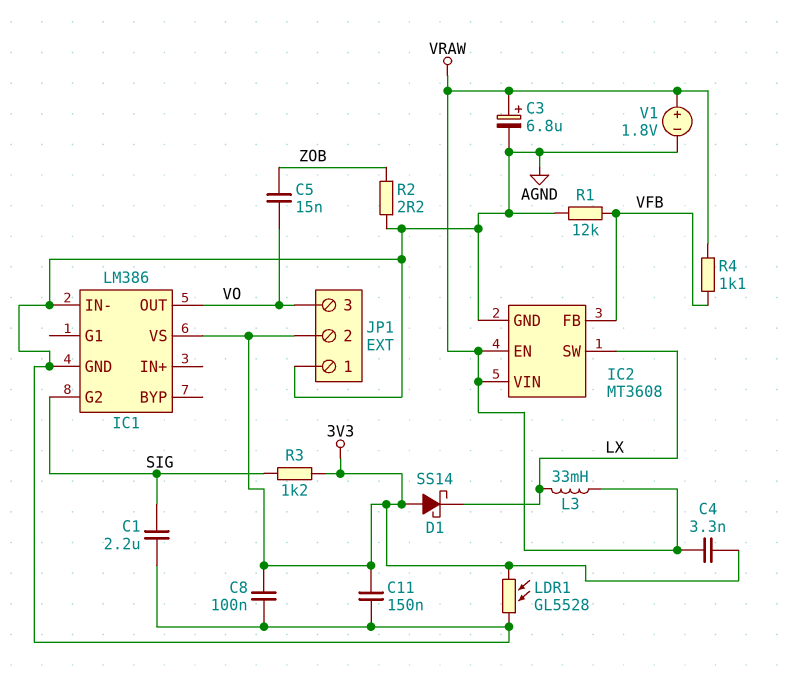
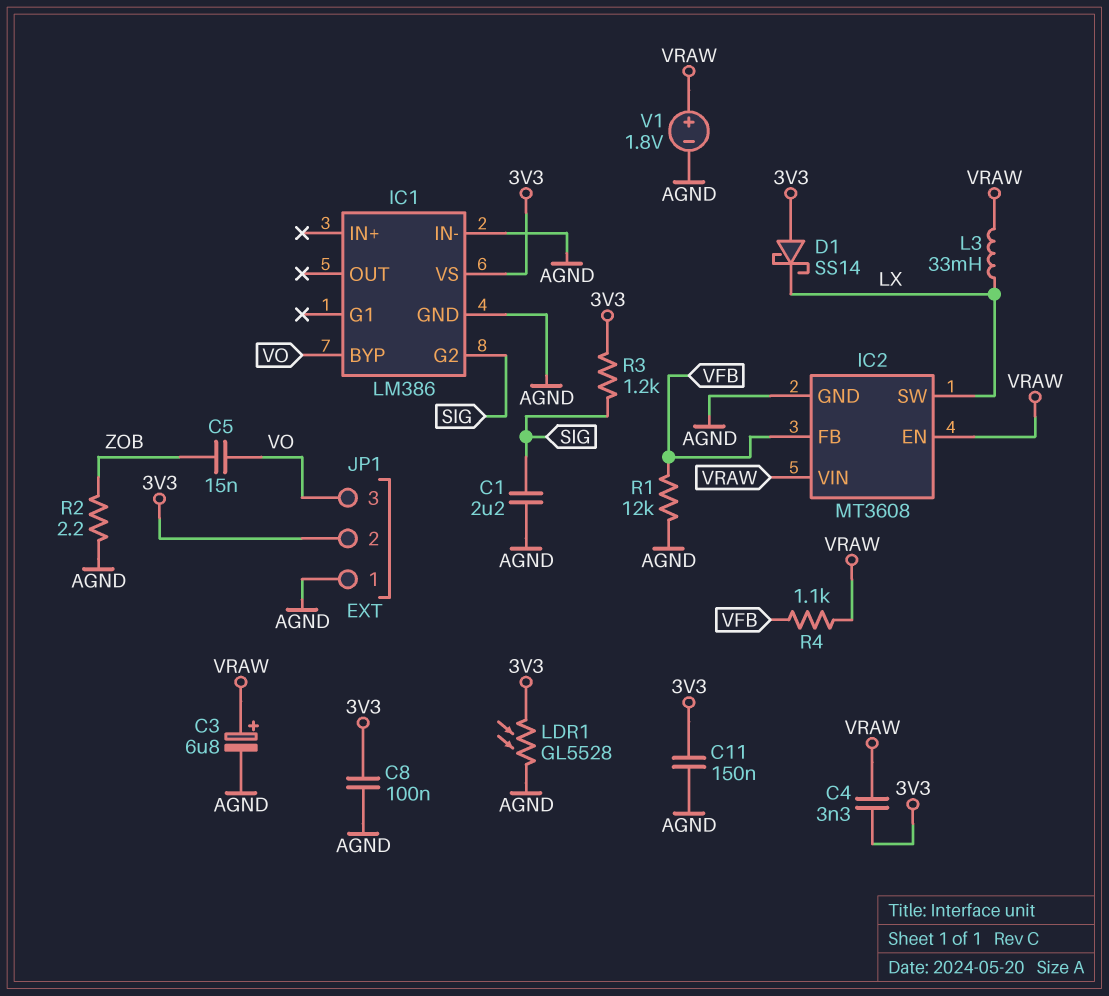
IC1 pin BYP: none -> VO
IC1 pin OUT: VO -> none

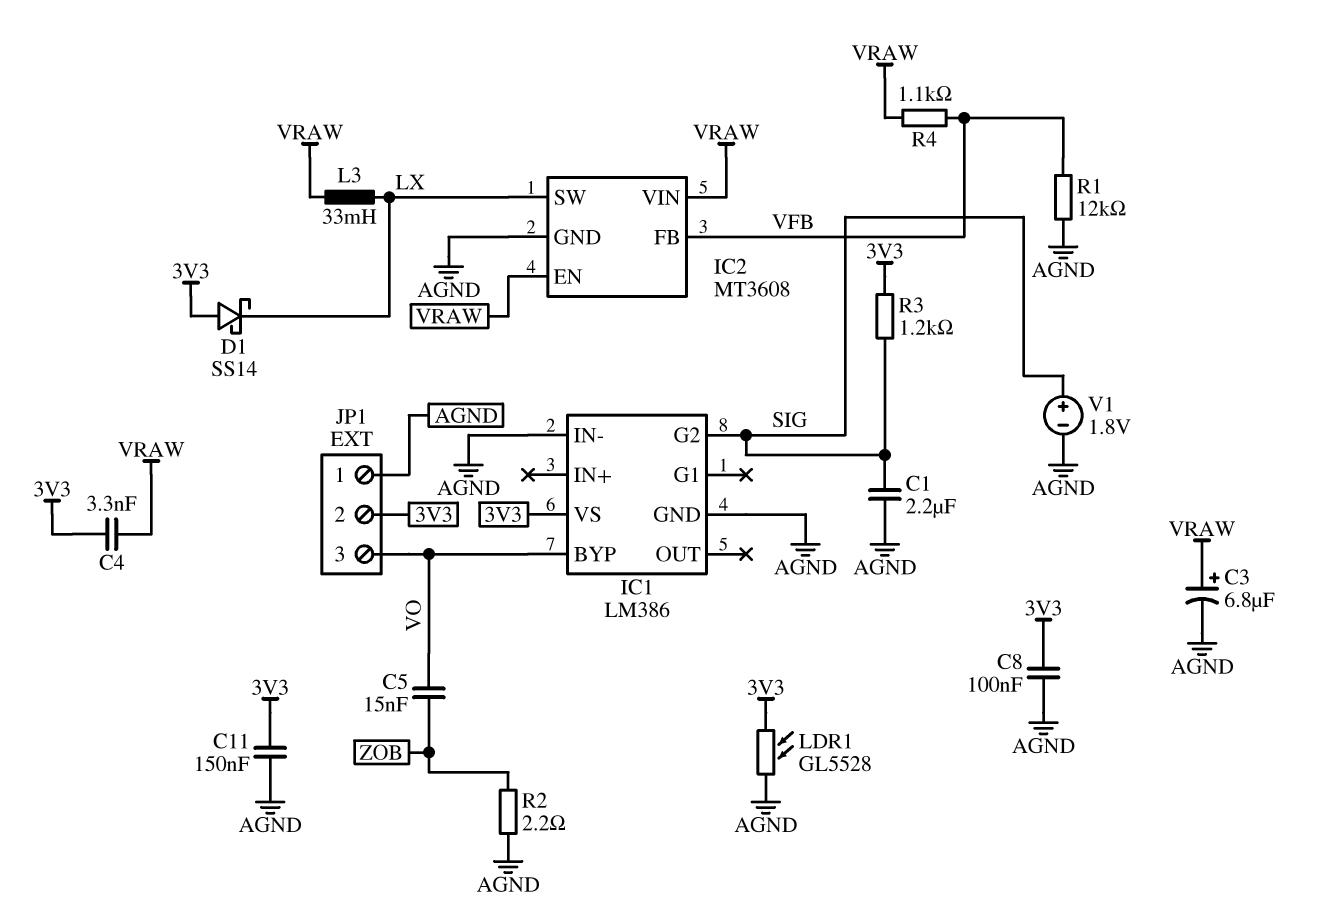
V1: 1.8V (plus VRAW, minus AGND) -> 1.8V (plus SIG, minus AGND)

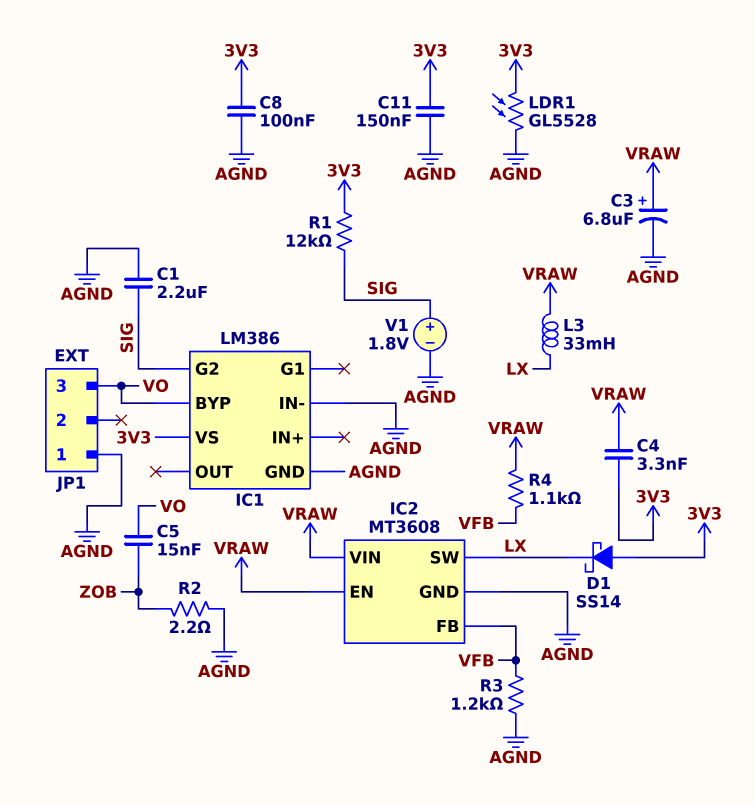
JP1 pin 2: 3V3 -> none
R1: 12k (AGND, VFB) -> 12k (3V3, SIG)
R3: 1.2k (3V3, SIG) -> 1.2k (AGND, VFB)

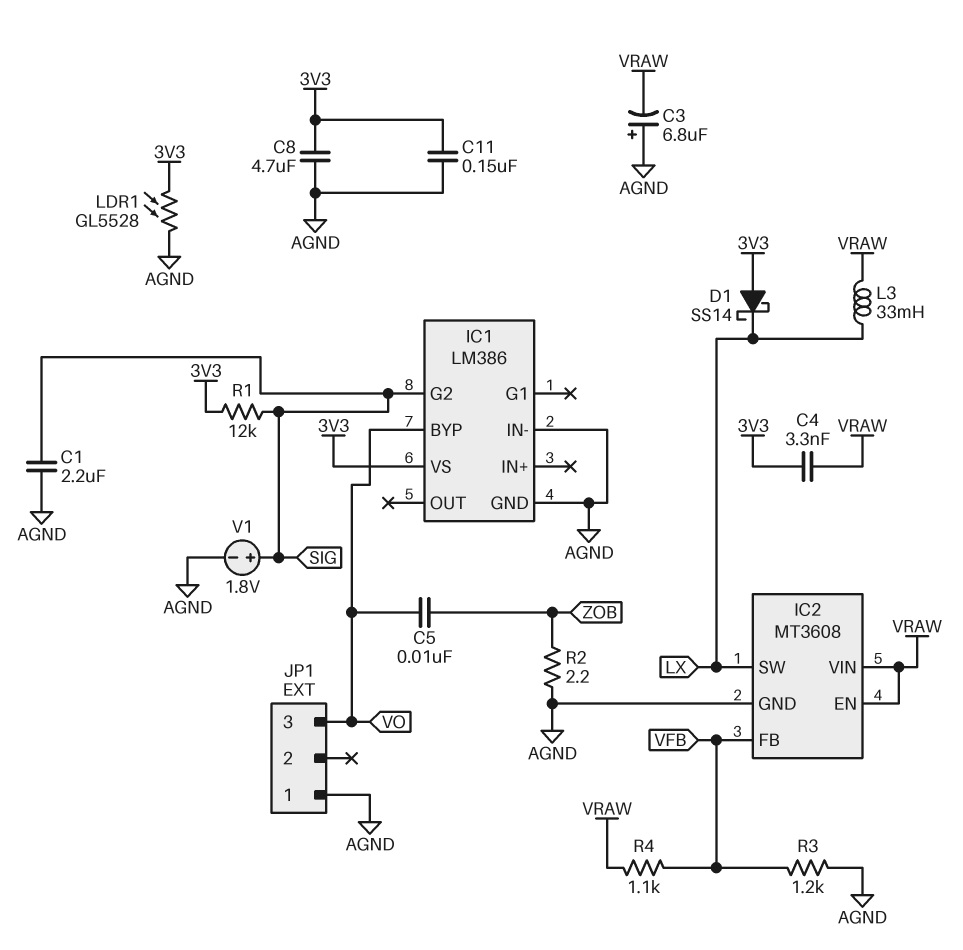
C3: 6.8uF (plus VRAW, minus AGND) -> 6.8uF (plus AGND, minus VRAW)
C5: 15nF (VO, ZOB) -> 10nF (VO, ZOB)
C8: 100nF (3V3, AGND) -> 4.7uF (3V3, AGND)

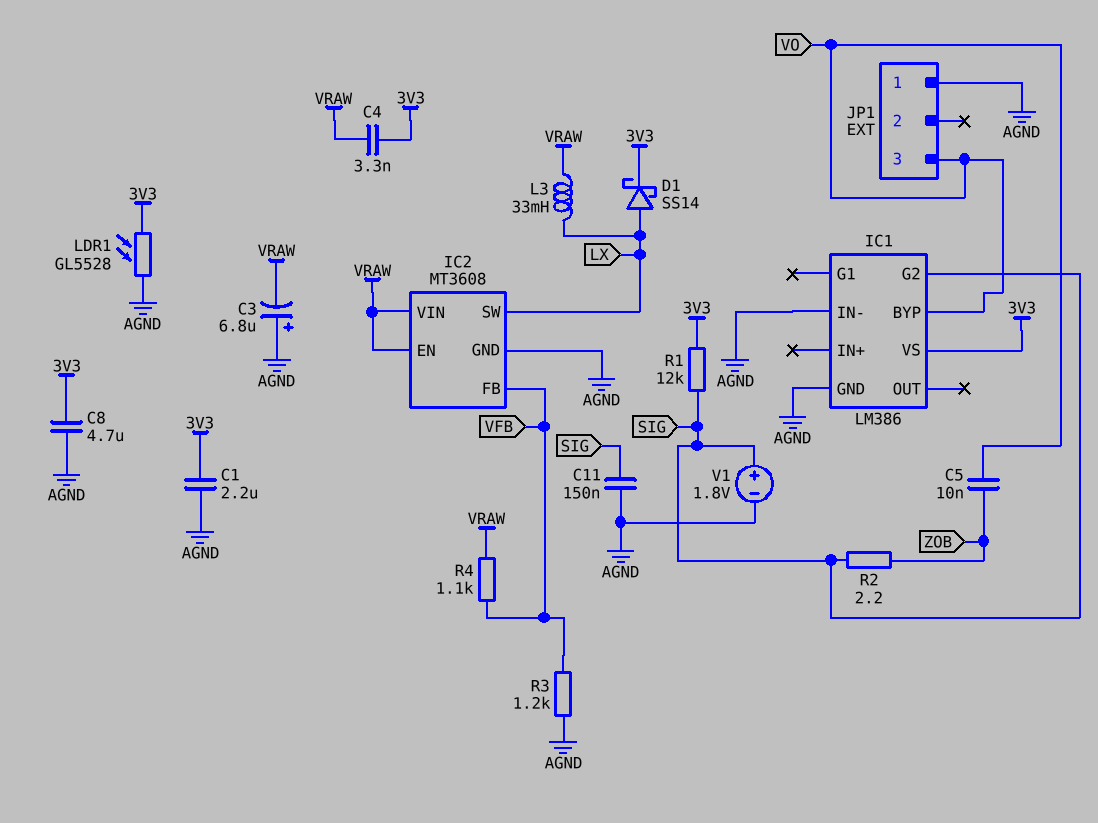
C1: 2.2uF (AGND, SIG) -> 2.2uF (3V3, AGND)
C11: 150nF (3V3, AGND) -> 150nF (AGND, SIG)
D1: schottky SS14 (A 3V3, K LX) -> schottky SS14 (A LX, K 3V3)
R2: 2.2 (AGND, ZOB) -> 2.2 (SIG, ZOB)

